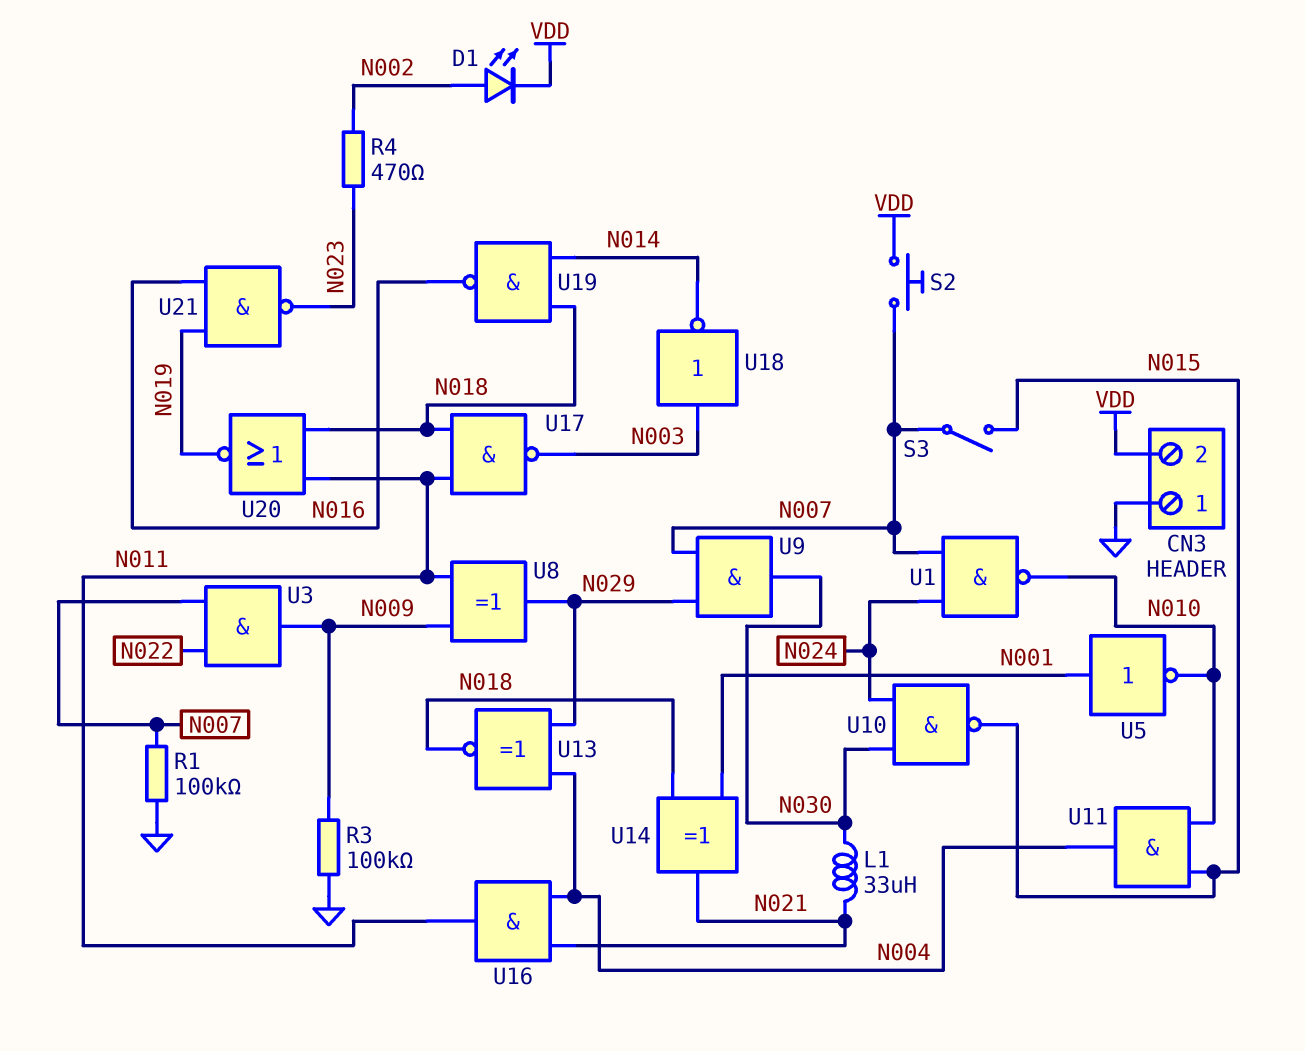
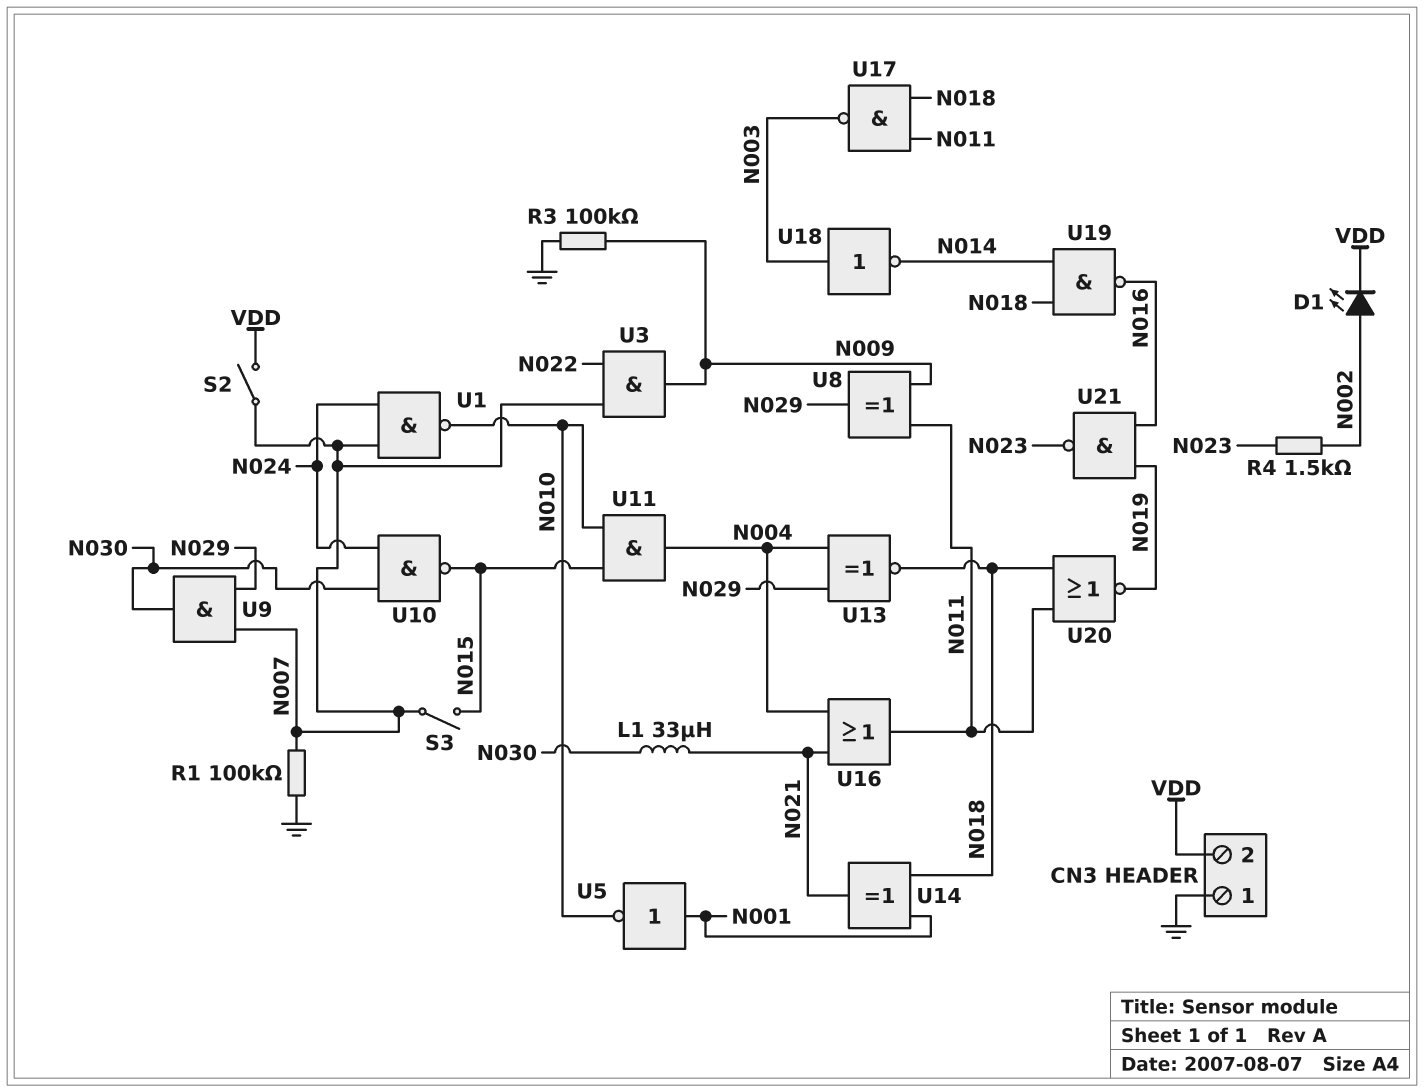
R4: 470 (N002, N023) -> 1.5k (N002, N023)
S2: button (N007, VDD) -> switch (N007, VDD)
U16: AND (in N004, in N021, out N011) -> OR (in N004, in N021, out N011)

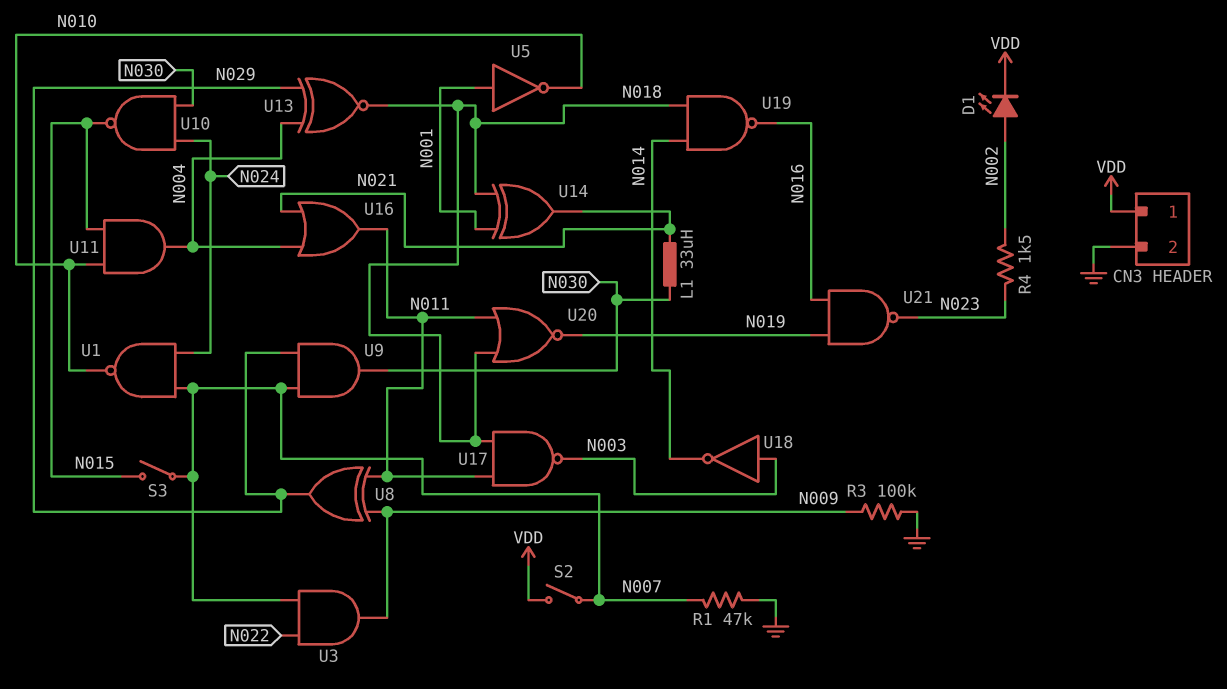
CN3 pin 1: GND -> VDD
CN3 pin 2: VDD -> GND
R1: 100k (GND, N007) -> 47k (GND, N007)

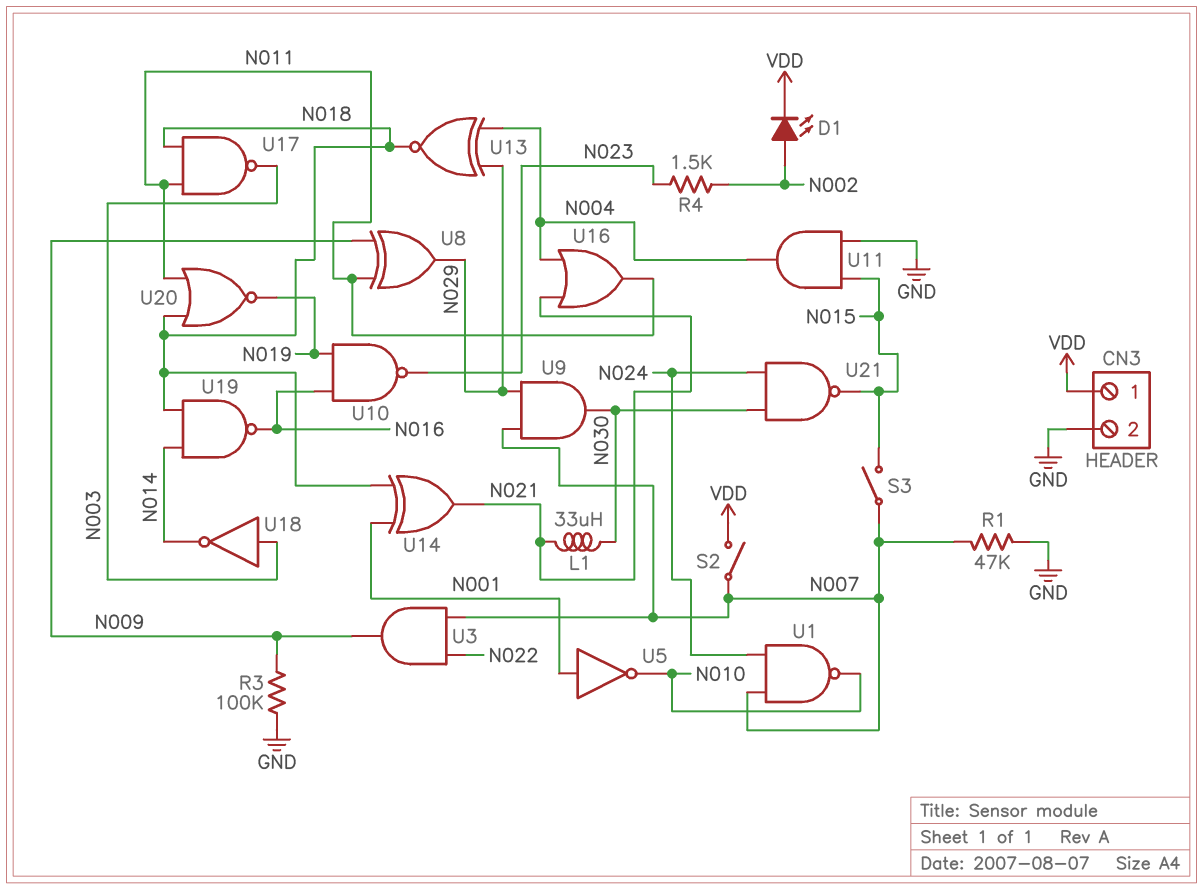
U10: NAND (in N024, in N030, out N015) -> NAND (in N016, in N019, out N023)
U11: AND (in N010, in N015, out N004) -> AND (in GND, in N015, out N004)
U21: NAND (in N016, in N019, out N023) -> NAND (in N024, in N030, out N015)

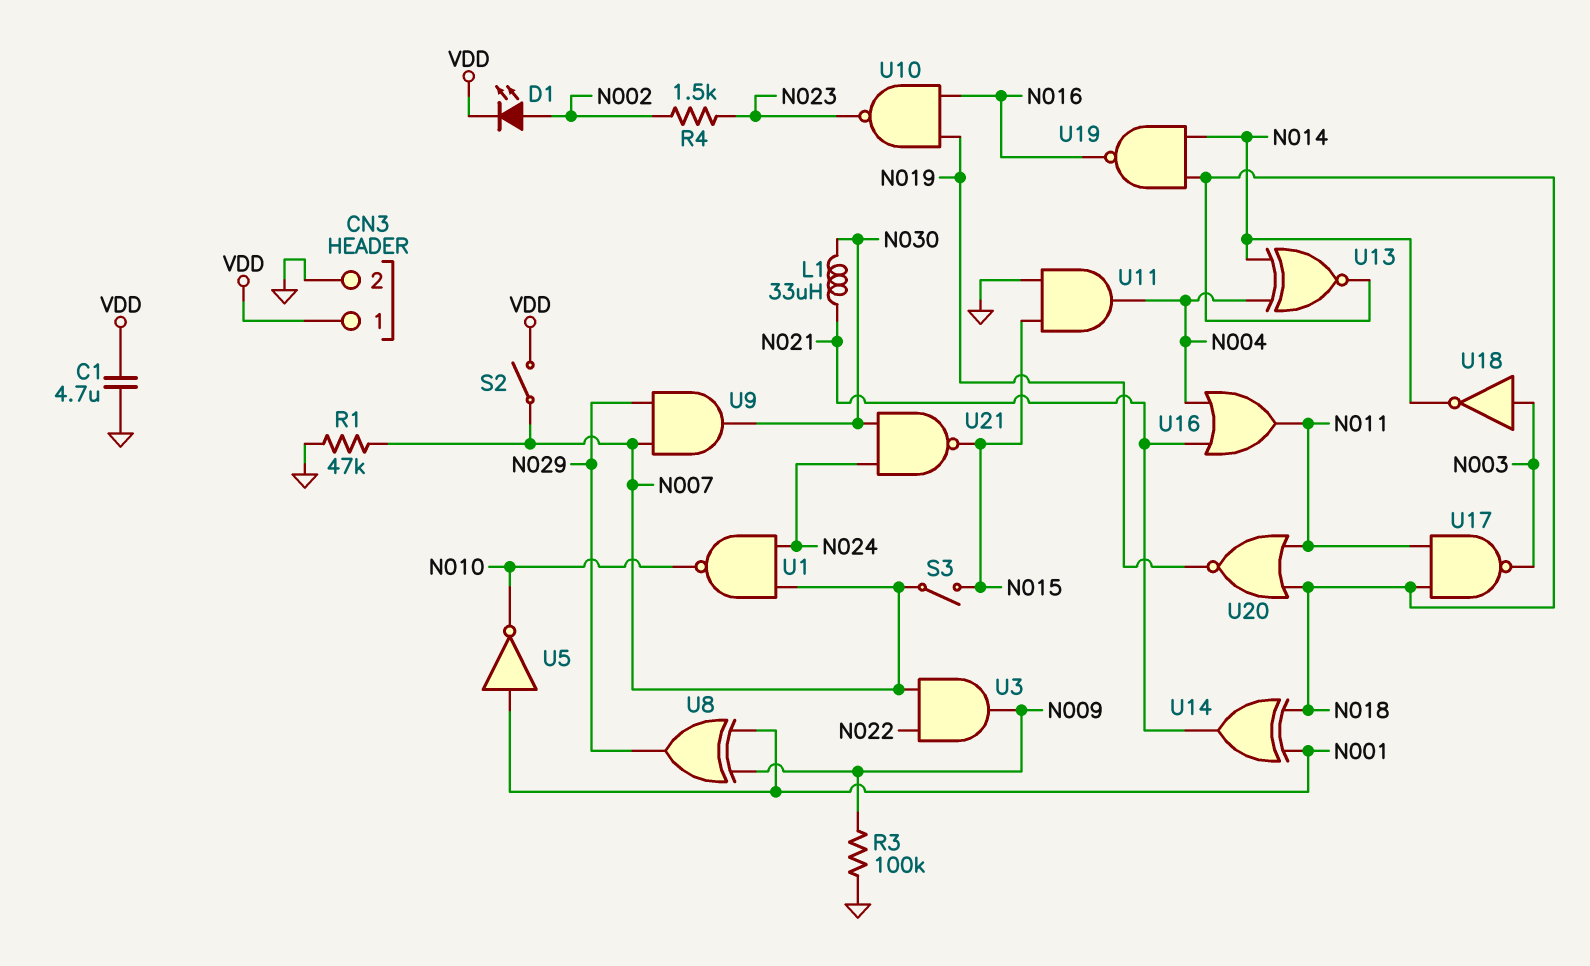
C1: none -> 4.7uF (GND, VDD)
U8: XOR (in N009, in N011, out N029) -> XOR (in N001, in N009, out N029)
U13: XNOR (in N004, in N029, out N018) -> XNOR (in N004, in N014, out N018)

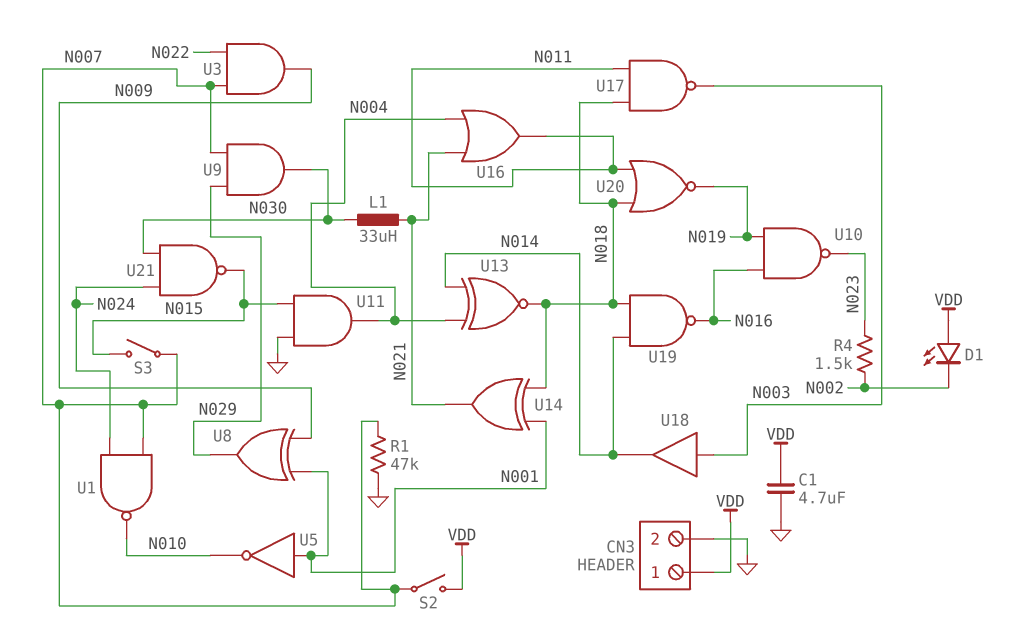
D1: LED (A N002, K VDD) -> LED (A VDD, K N002)
R3: 100k (GND, N009) -> none
U18: NOT (in N003, out N014) -> buffer (in N003, out N014)

